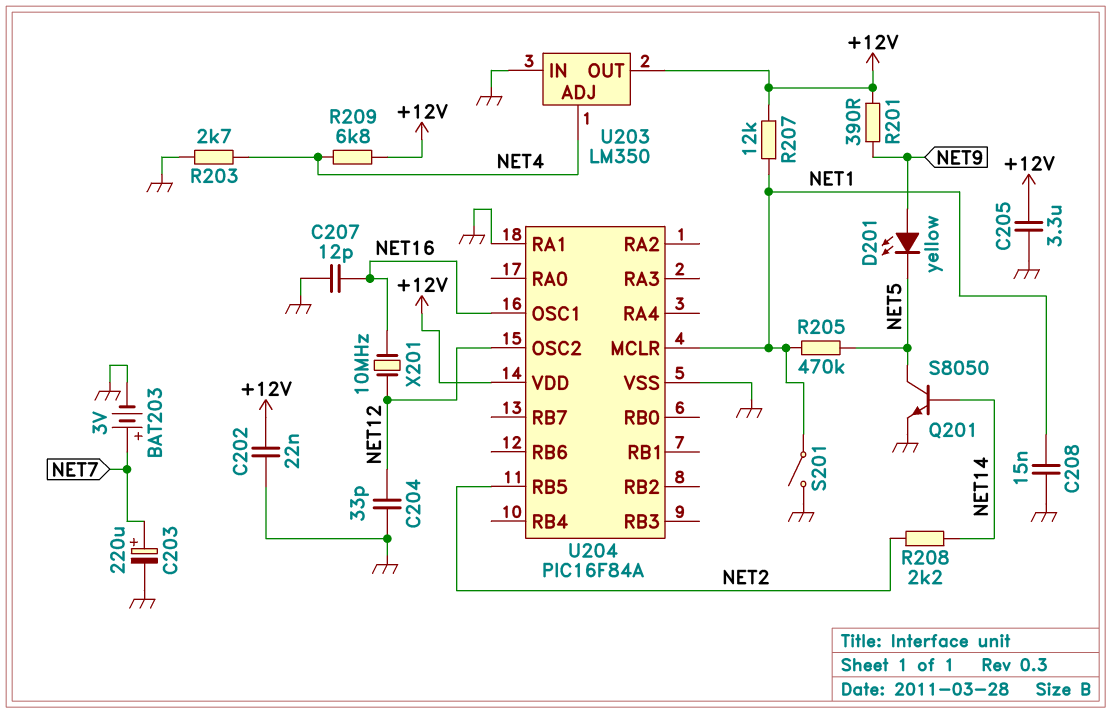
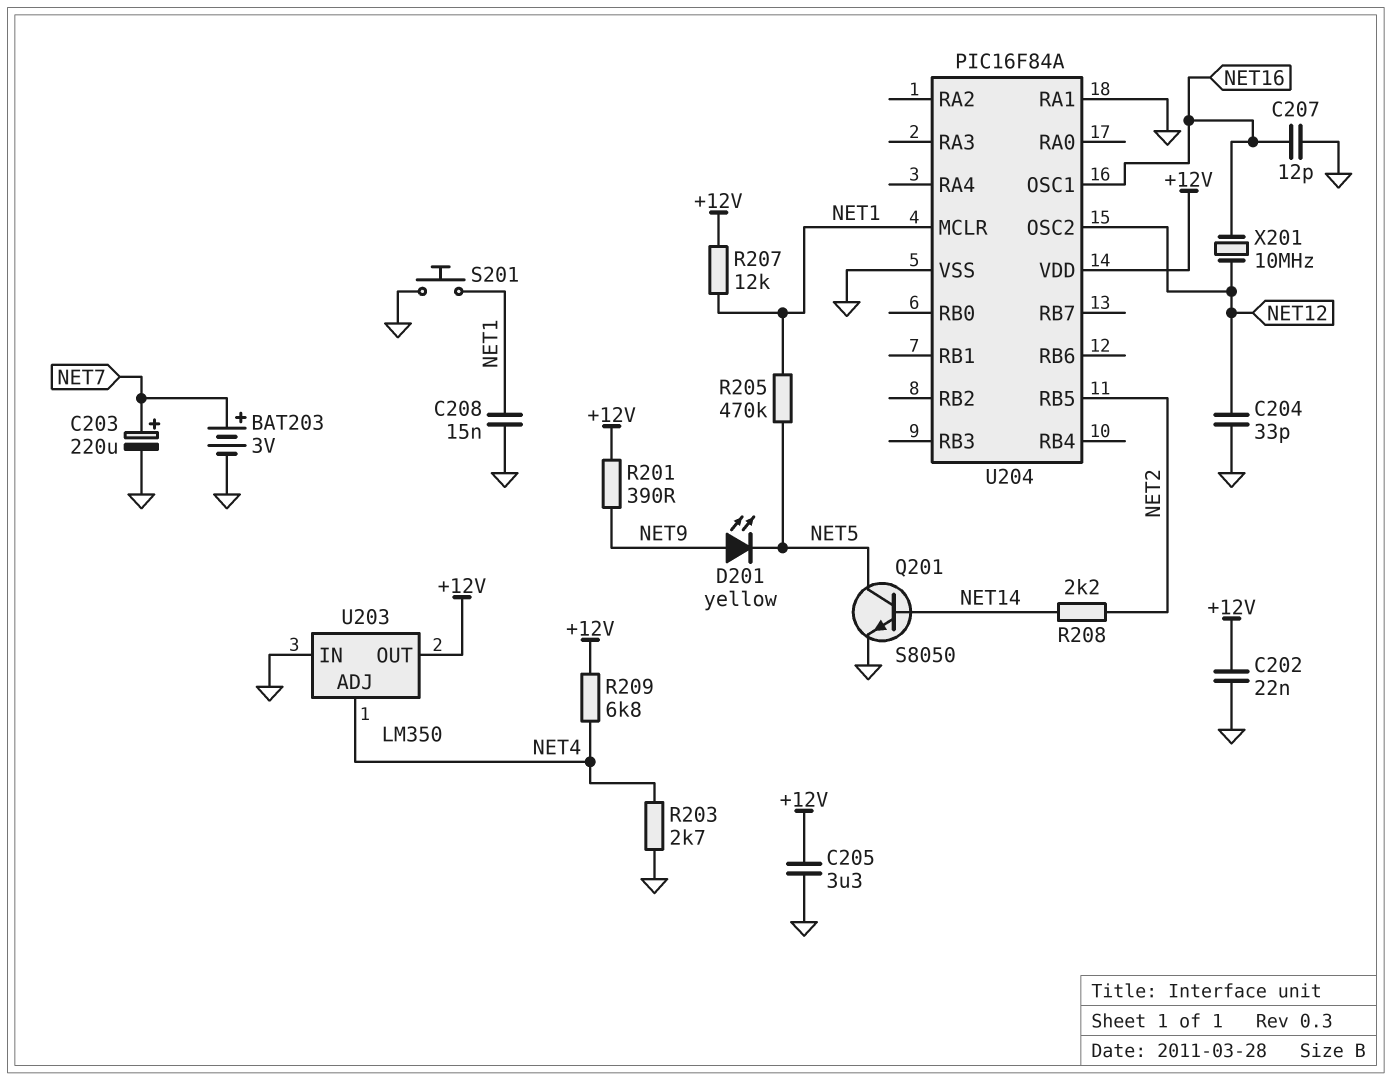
S201: switch (GND, NET1) -> button (GND, NET1)

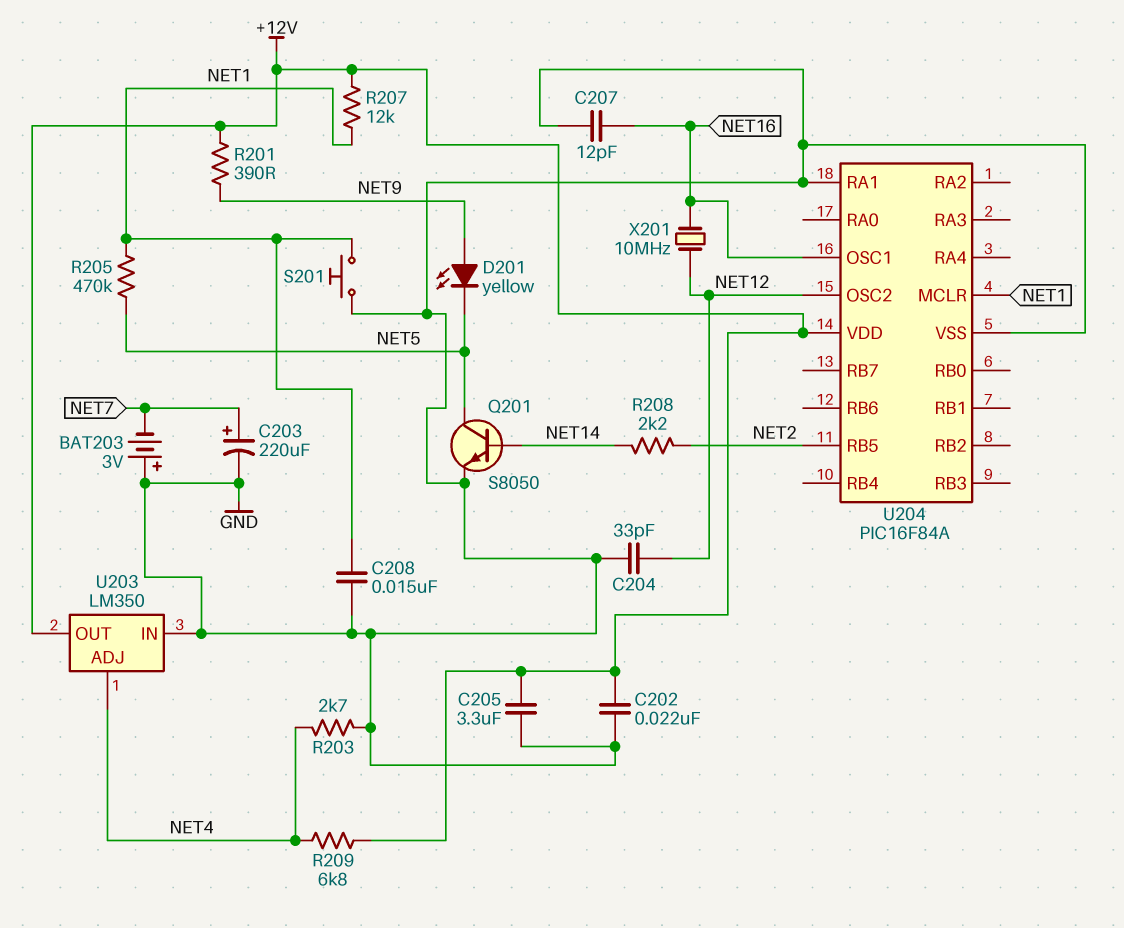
BAT203: 3V (plus NET7, minus GND) -> 3V (plus GND, minus NET7)

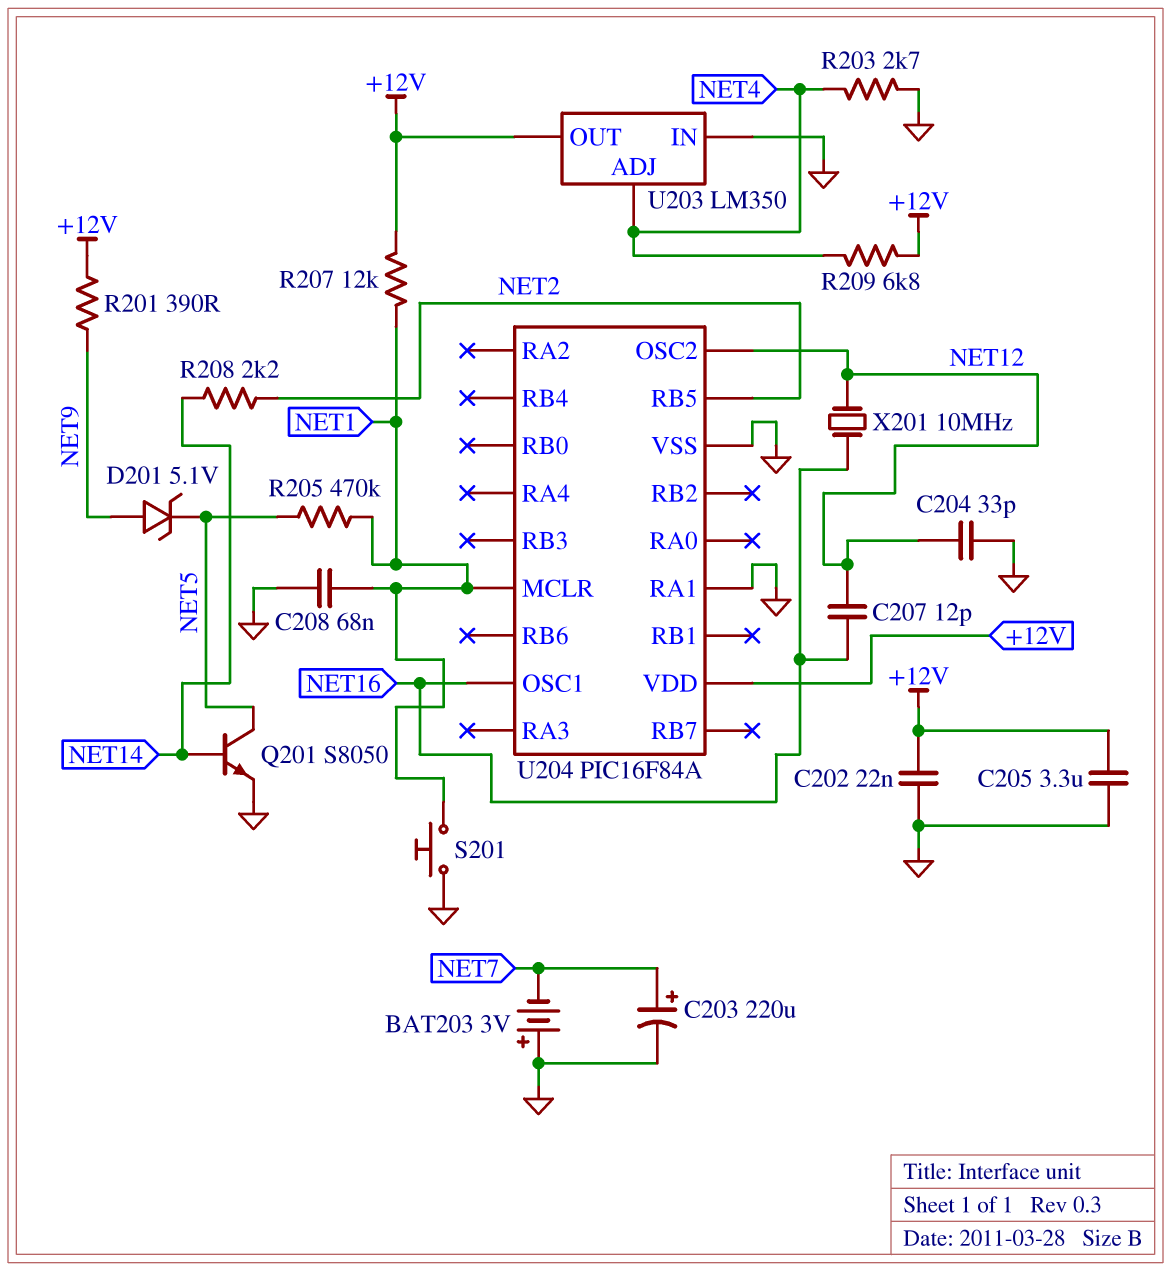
C207: 12pF (GND, NET16) -> 12pF (NET12, NET16)
C208: 15nF (GND, NET1) -> 68nF (GND, NET1)
D201: LED yellow (A NET9, K NET5) -> zener 5.1V (A NET9, K NET5)

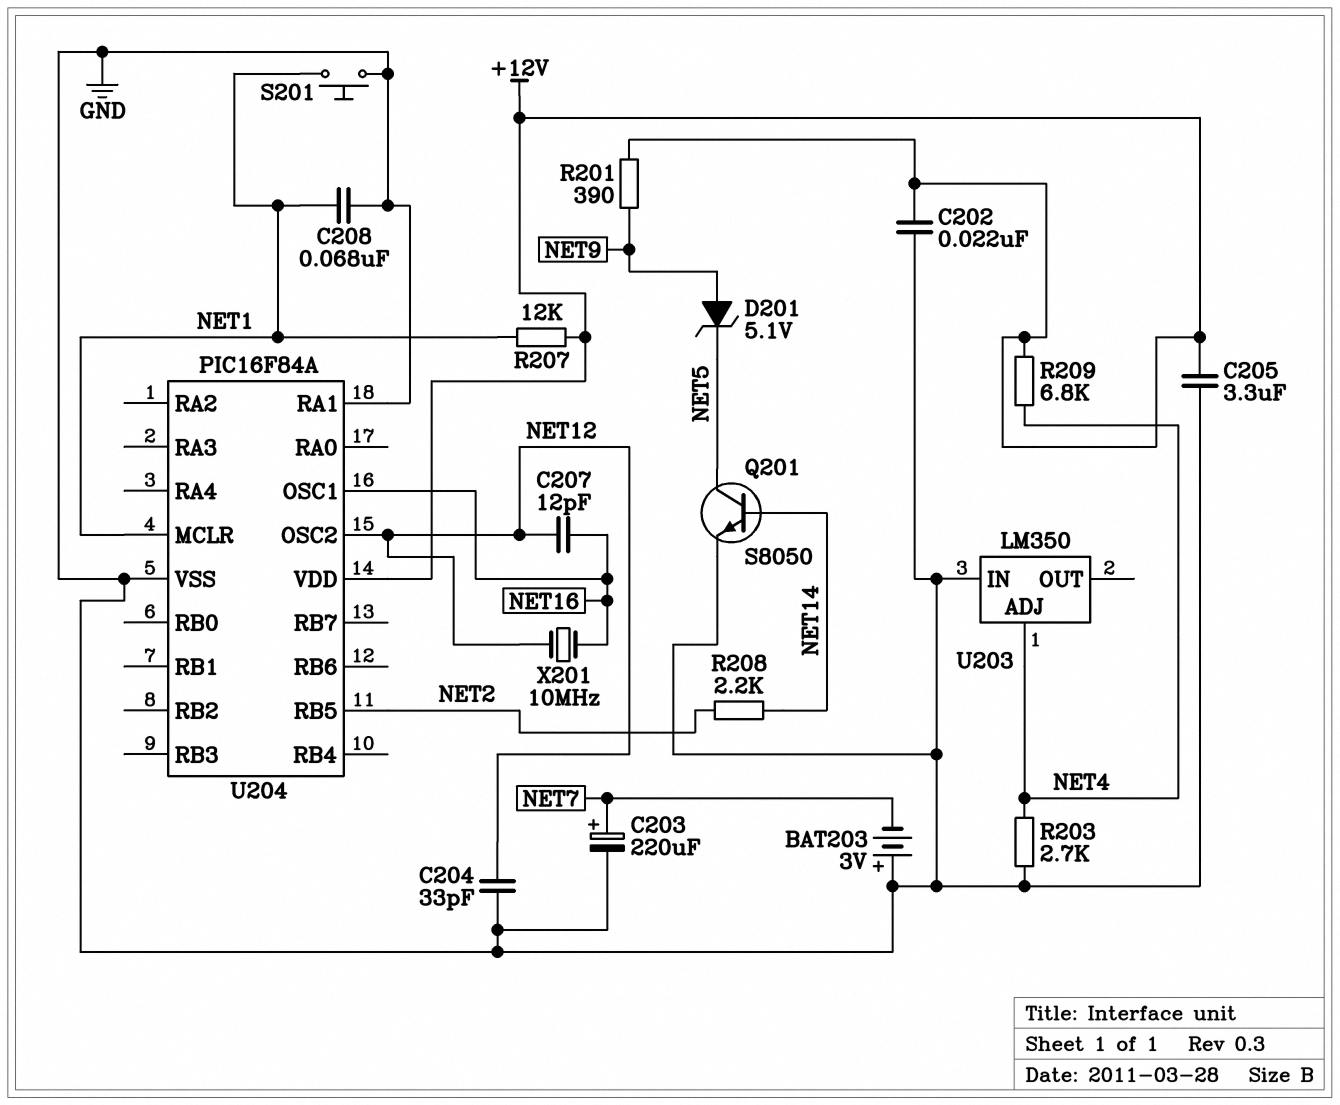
R205: 470k (NET1, NET5) -> none
U203 pin OUT: +12V -> none

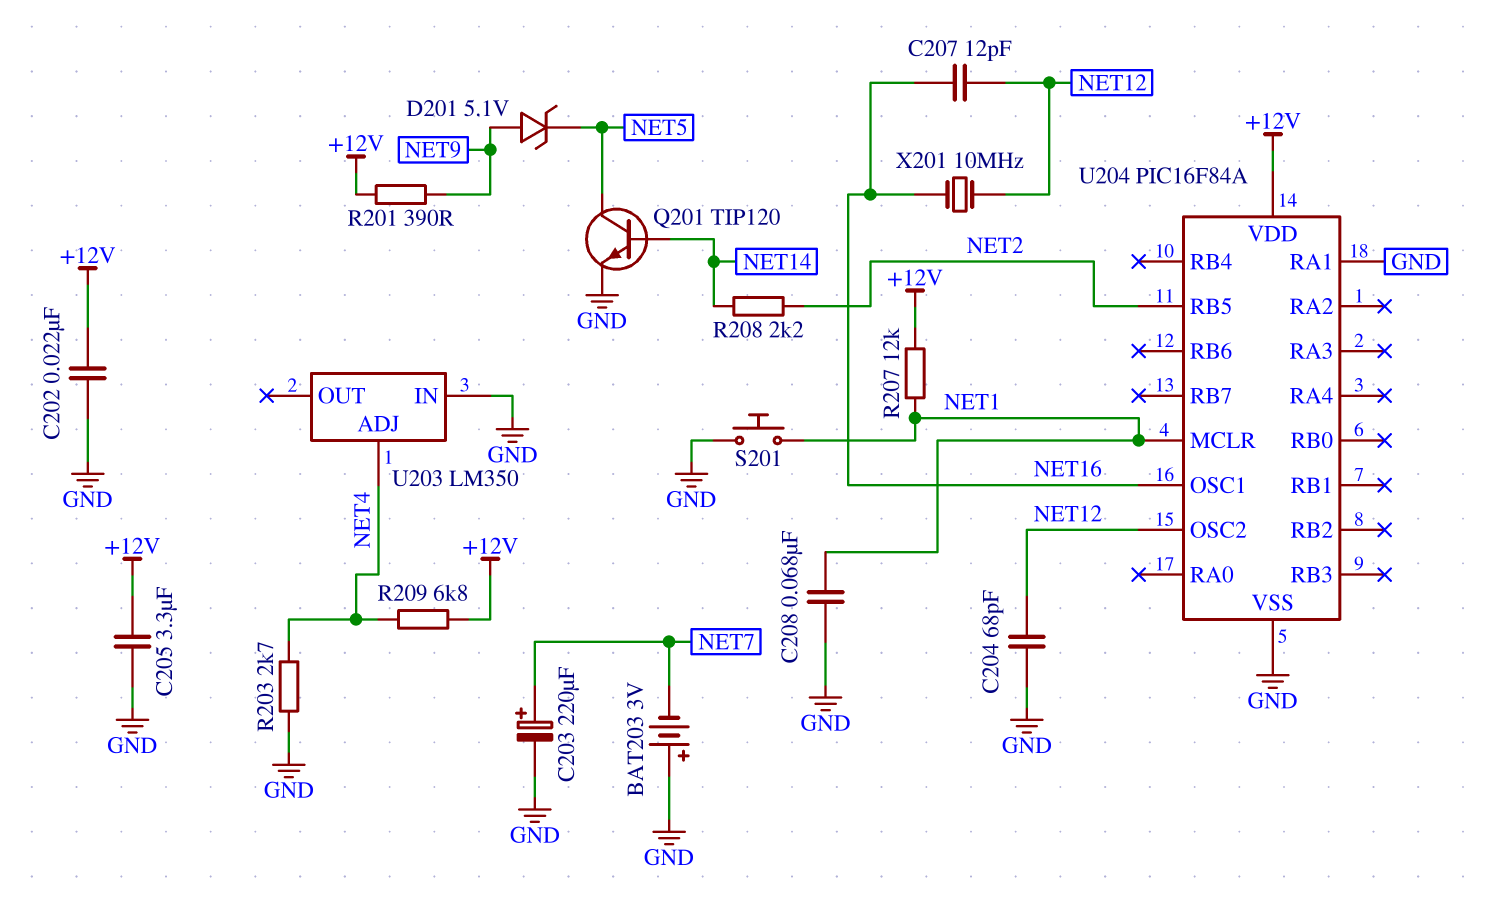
C204: 33pF (GND, NET12) -> 68pF (GND, NET12)
Q201: NPN S8050 (B NET14, C NET5, E GND) -> NPN TIP120 (B NET14, C NET5, E GND)

